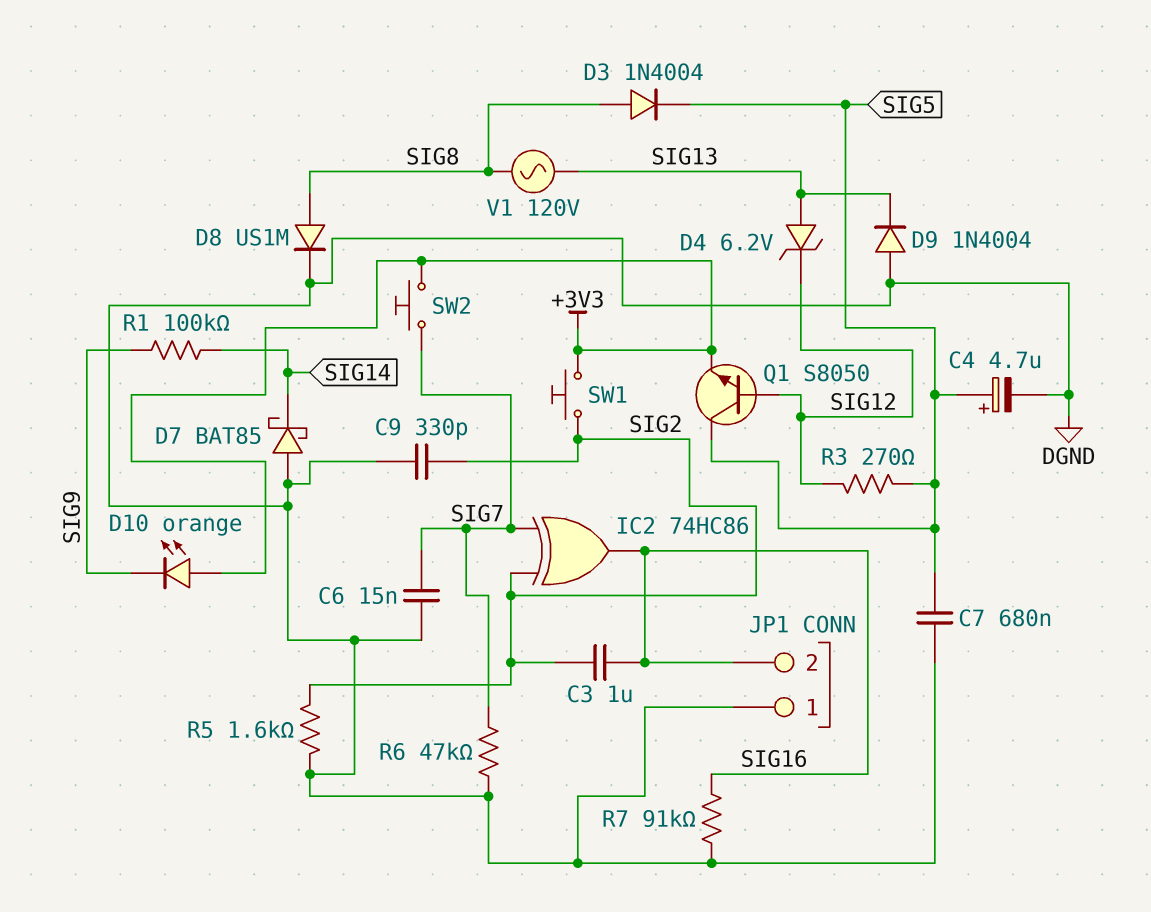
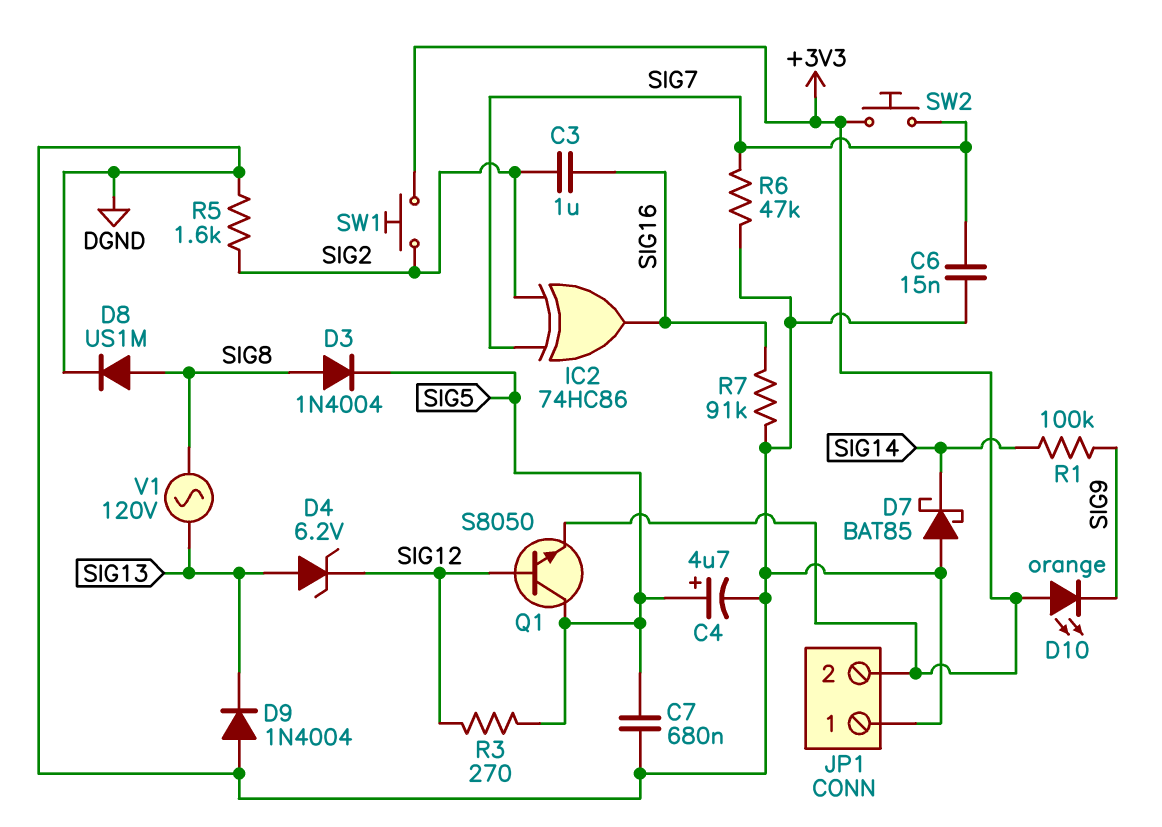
C9: 330pF (DGND, SIG2) -> none
JP1 pin 2: SIG16 -> +3V3

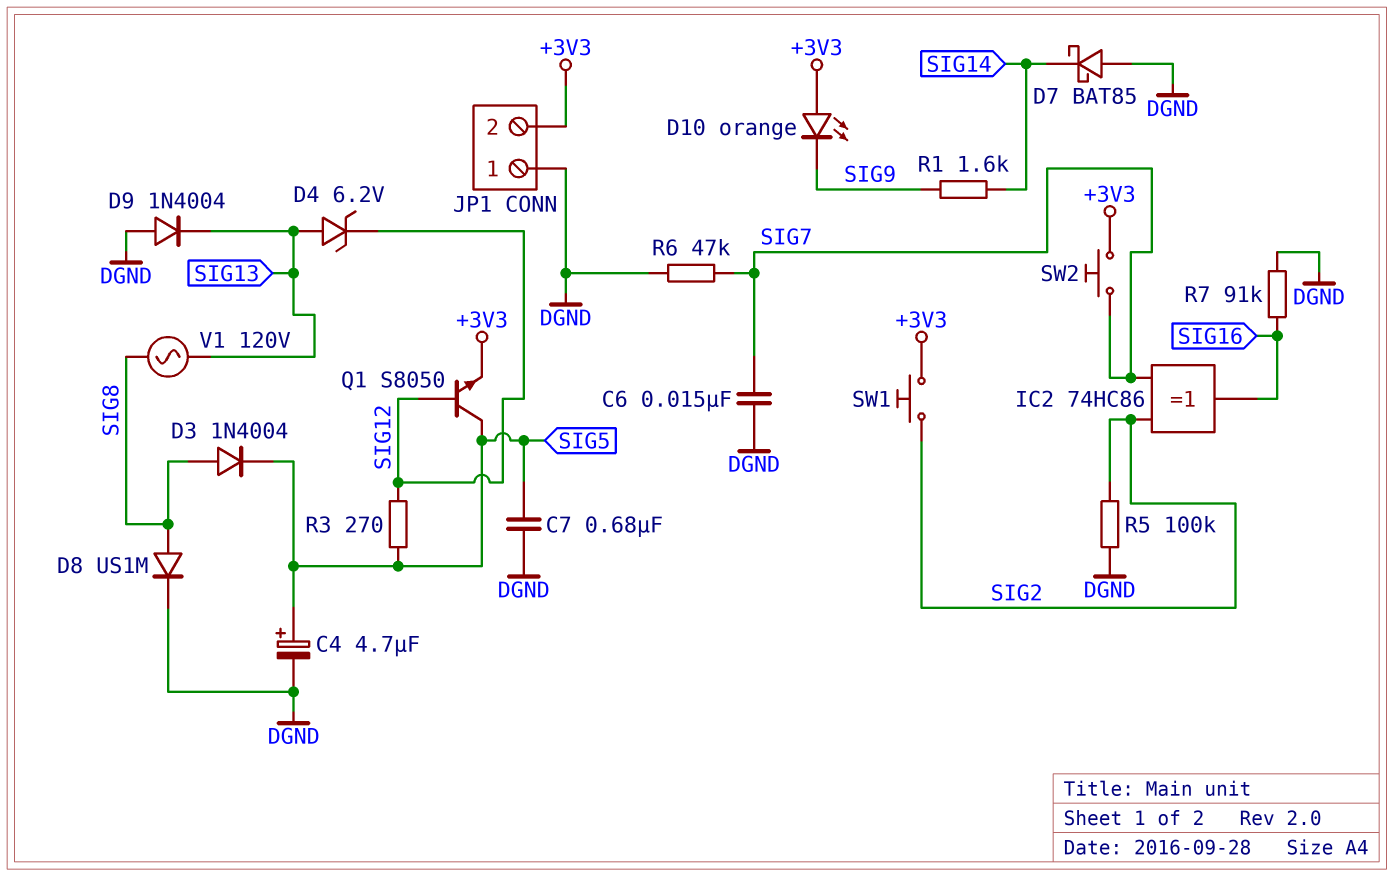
C3: 1uF (SIG2, SIG16) -> none
R1: 100k (SIG9, SIG14) -> 1.6k (SIG9, SIG14)
R5: 1.6k (DGND, SIG2) -> 100k (DGND, SIG2)

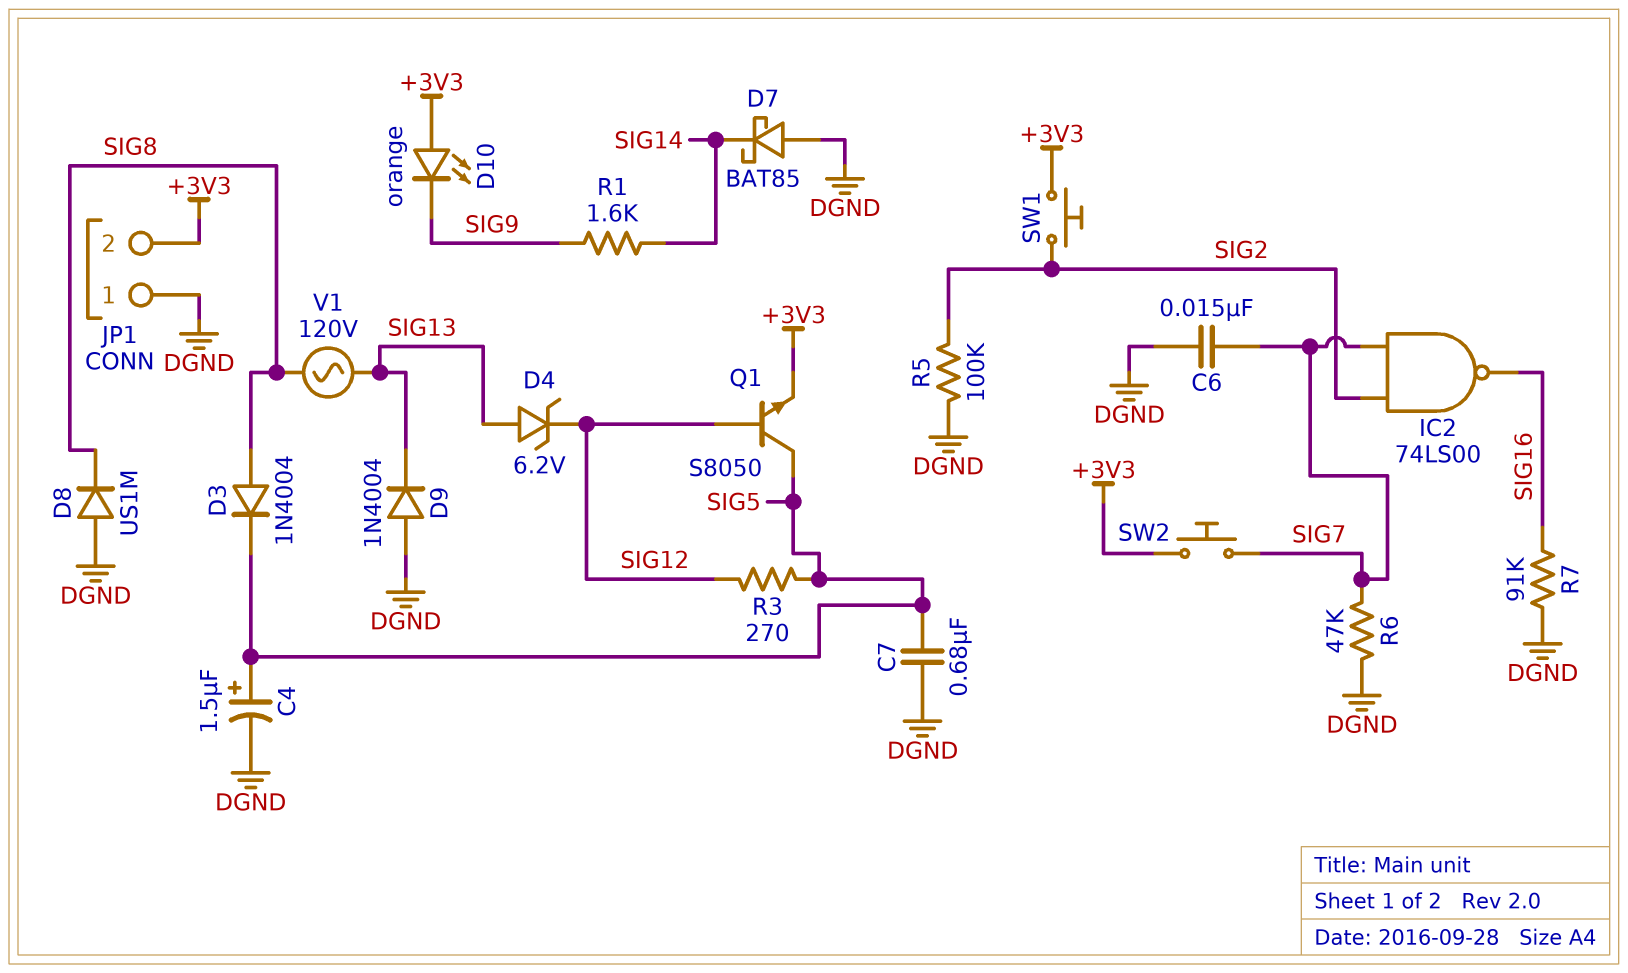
C4: 4.7uF (plus SIG5, minus DGND) -> 1.5uF (plus SIG5, minus DGND)
D8: diode US1M (A SIG8, K DGND) -> diode US1M (A DGND, K SIG8)
IC2: XOR 74HC86 (in SIG2, in SIG7, out SIG16) -> NAND 74LS00 (in SIG2, in SIG7, out SIG16)

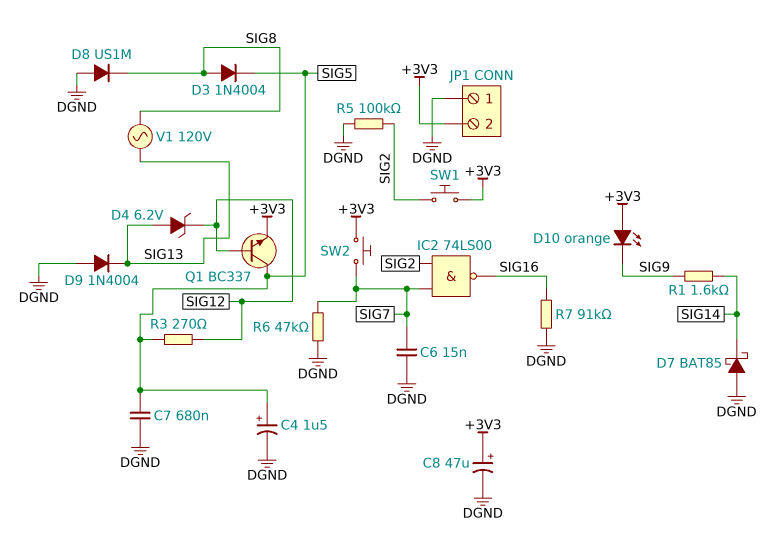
C8: none -> 47uF (plus +3V3, minus DGND)
Q1: NPN S8050 (B SIG12, C SIG5, E +3V3) -> NPN BC337 (B SIG12, C SIG5, E +3V3)

